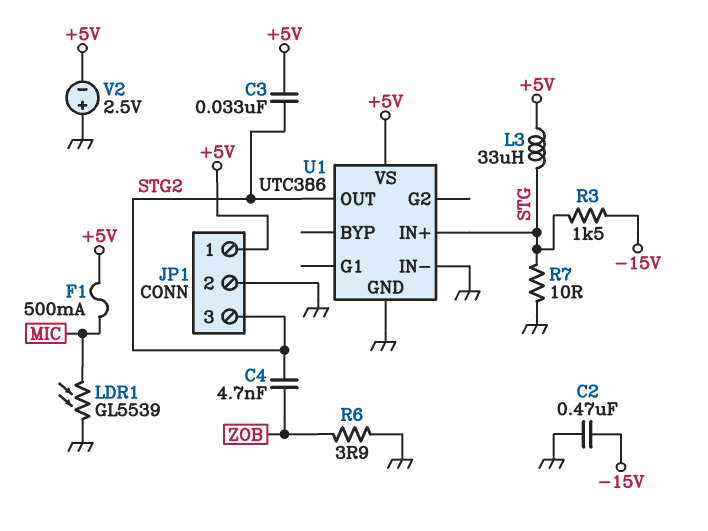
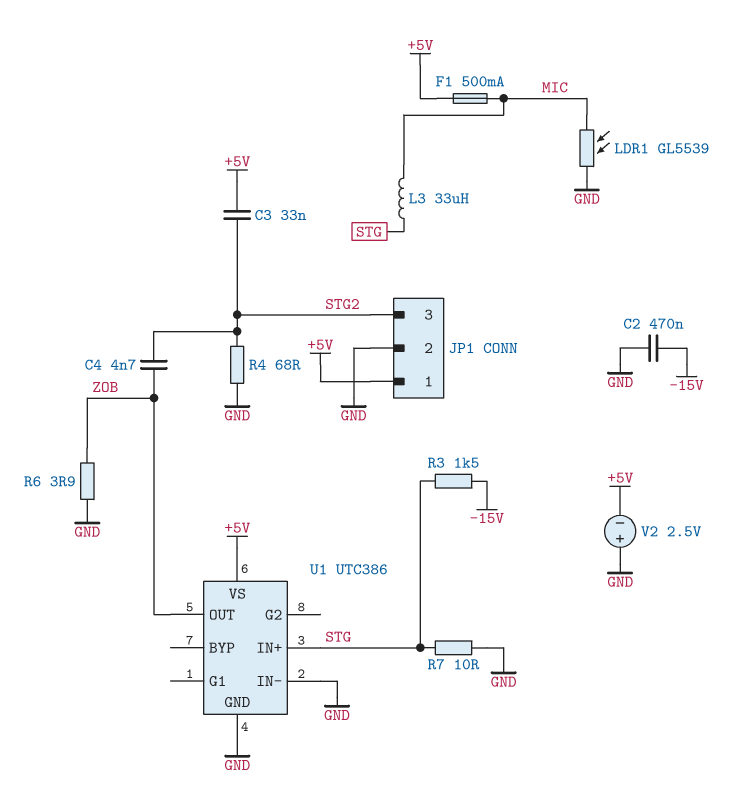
L3: 33uH (+5V, STG) -> 33uH (MIC, STG)
R4: none -> 68 (GND, STG2)
U1 pin OUT: STG2 -> ZOB

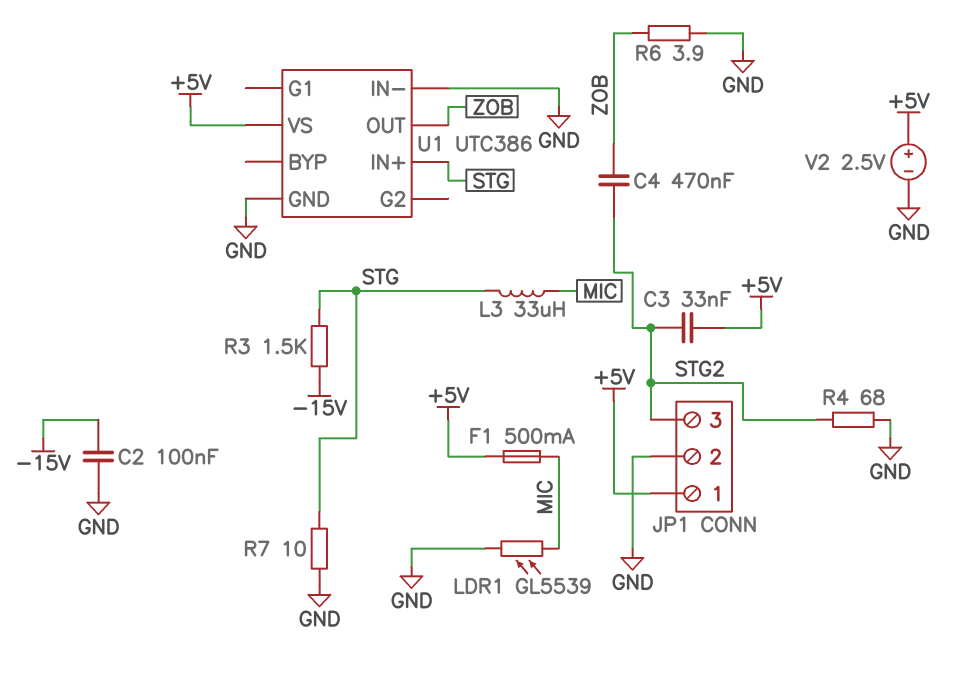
C2: 470nF (-15V, GND) -> 100nF (-15V, GND)
C4: 4.7nF (STG2, ZOB) -> 470nF (STG2, ZOB)
V2: 2.5V (plus GND, minus +5V) -> 2.5V (plus +5V, minus GND)

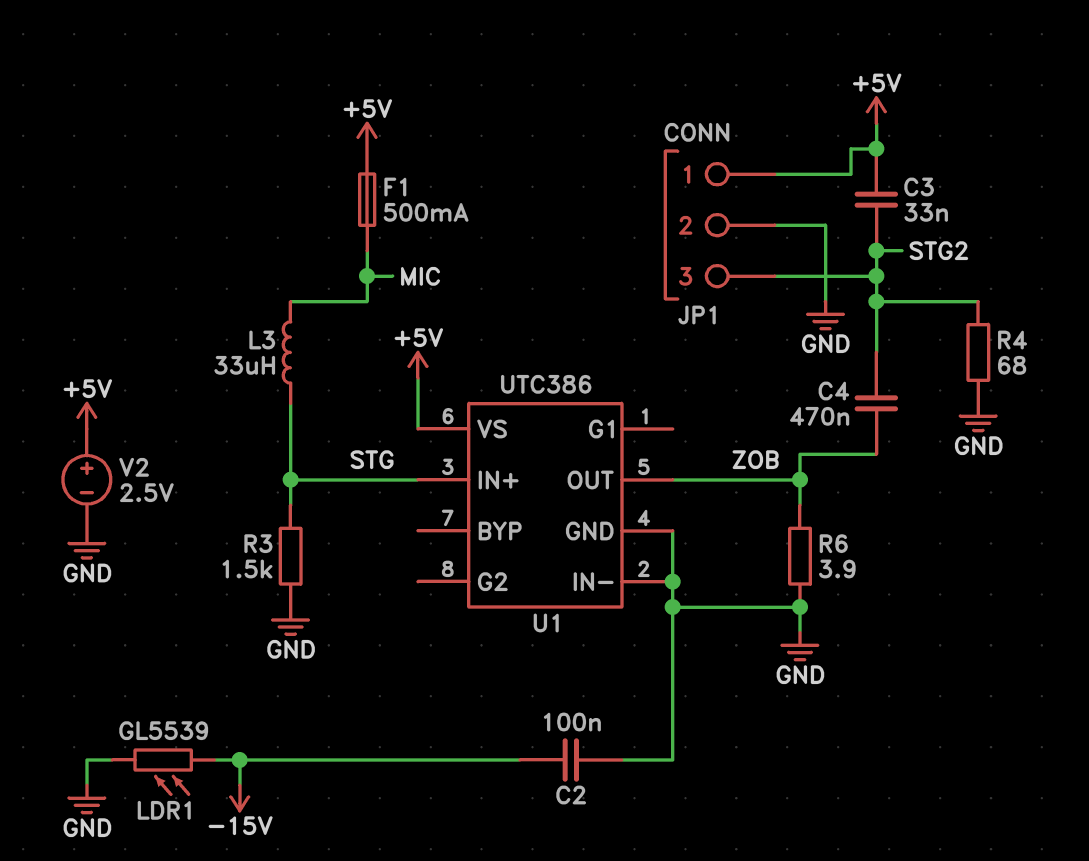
LDR1: GL5539 (GND, MIC) -> GL5539 (-15V, GND)
R3: 1.5k (-15V, STG) -> 1.5k (GND, STG)
R7: 10 (GND, STG) -> none

